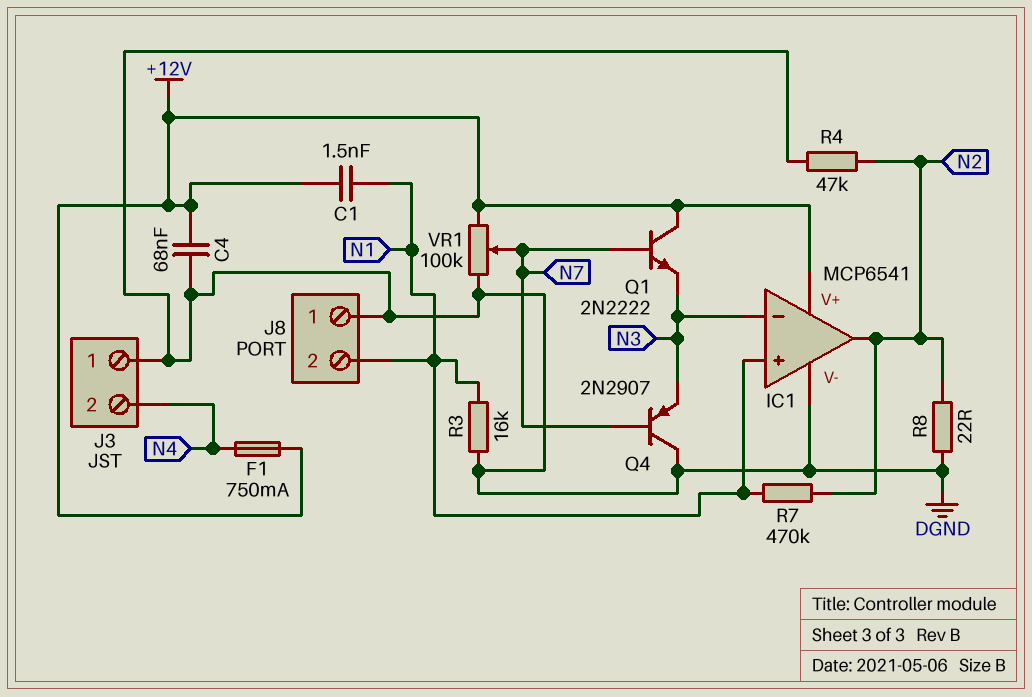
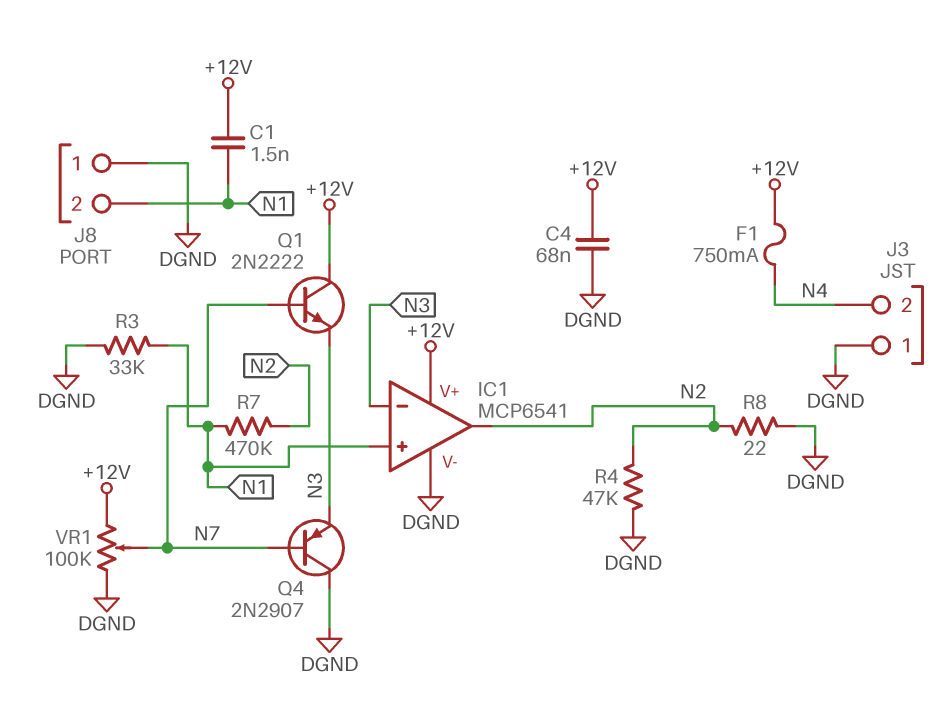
R3: 16k (DGND, N1) -> 33k (DGND, N1)

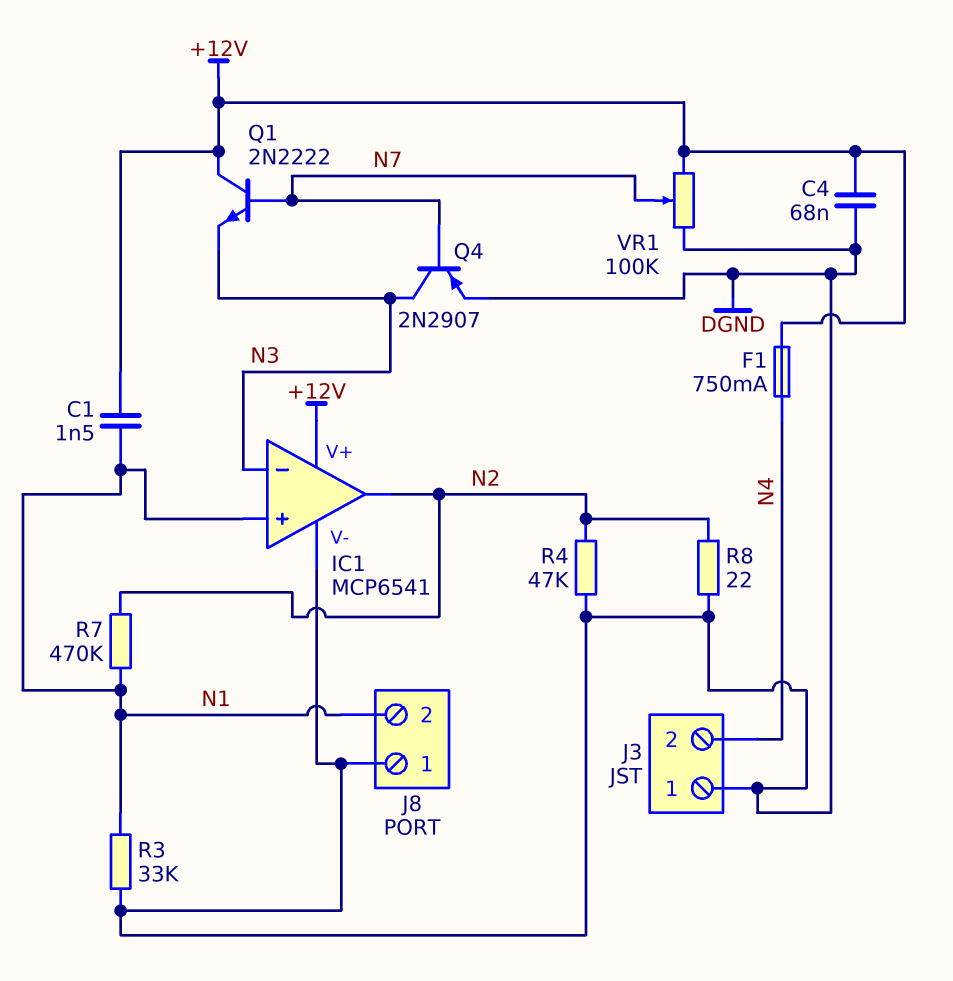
Q4: PNP 2N2907 (B N7, C DGND, E N3) -> PNP 2N2907 (B N7, C N3, E DGND)

